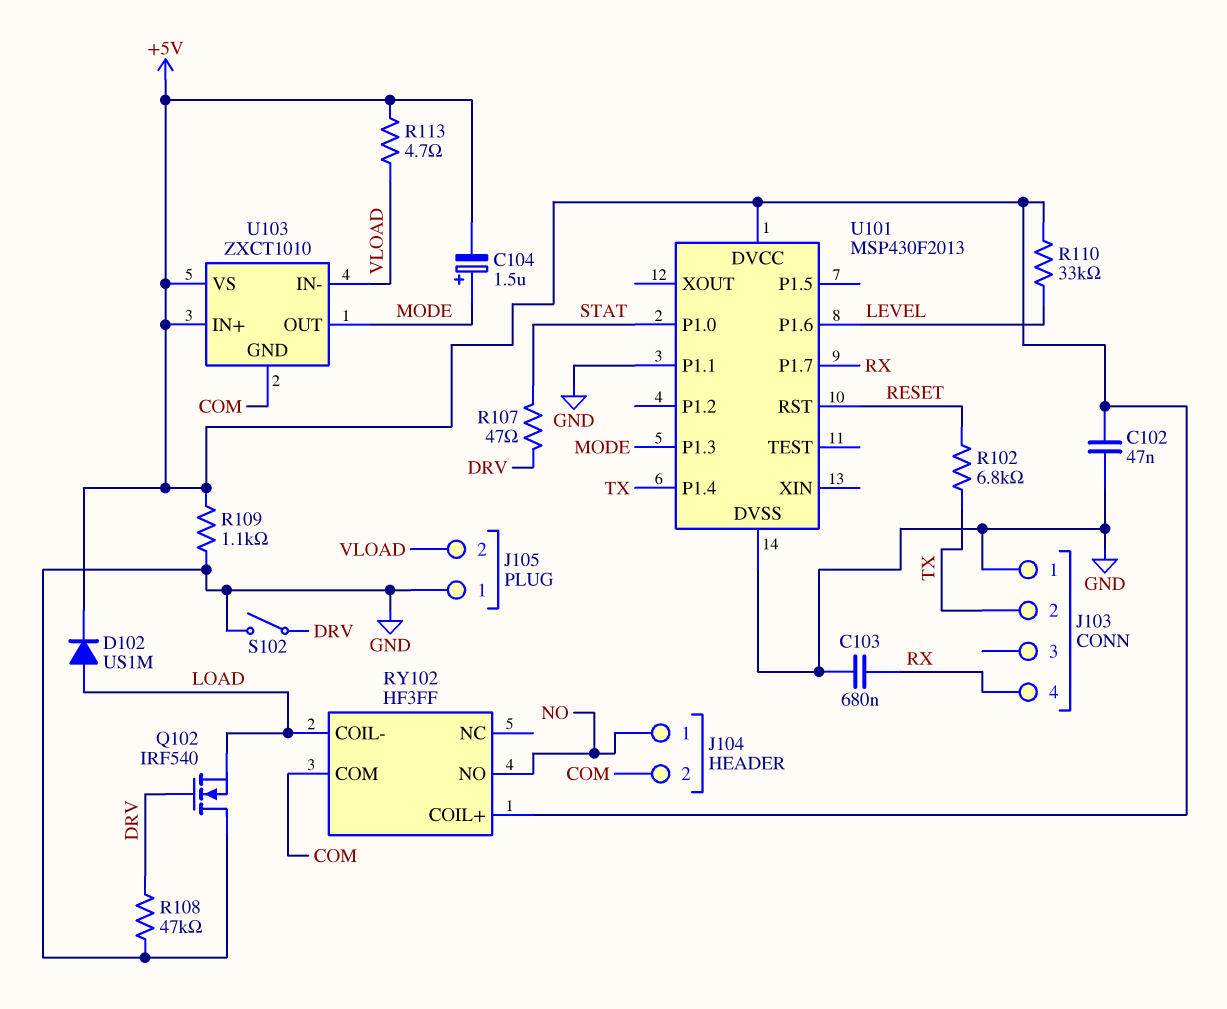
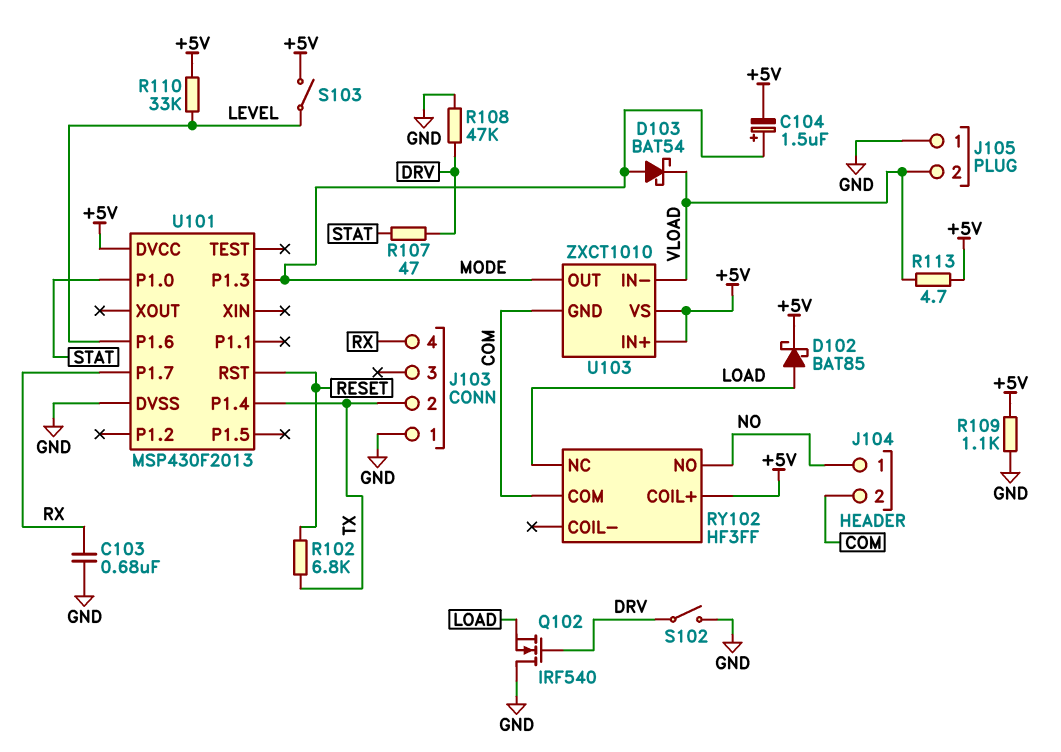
C102: 47nF (+5V, GND) -> none
D102: diode US1M (A LOAD, K +5V) -> schottky BAT85 (A LOAD, K +5V)
D103: none -> schottky BAT54 (A MODE, K VLOAD)
RY102 pin COIL-: LOAD -> none
RY102 pin NC: none -> LOAD
S103: none -> switch (+5V, LEVEL)
U101 pin P1.1: GND -> none

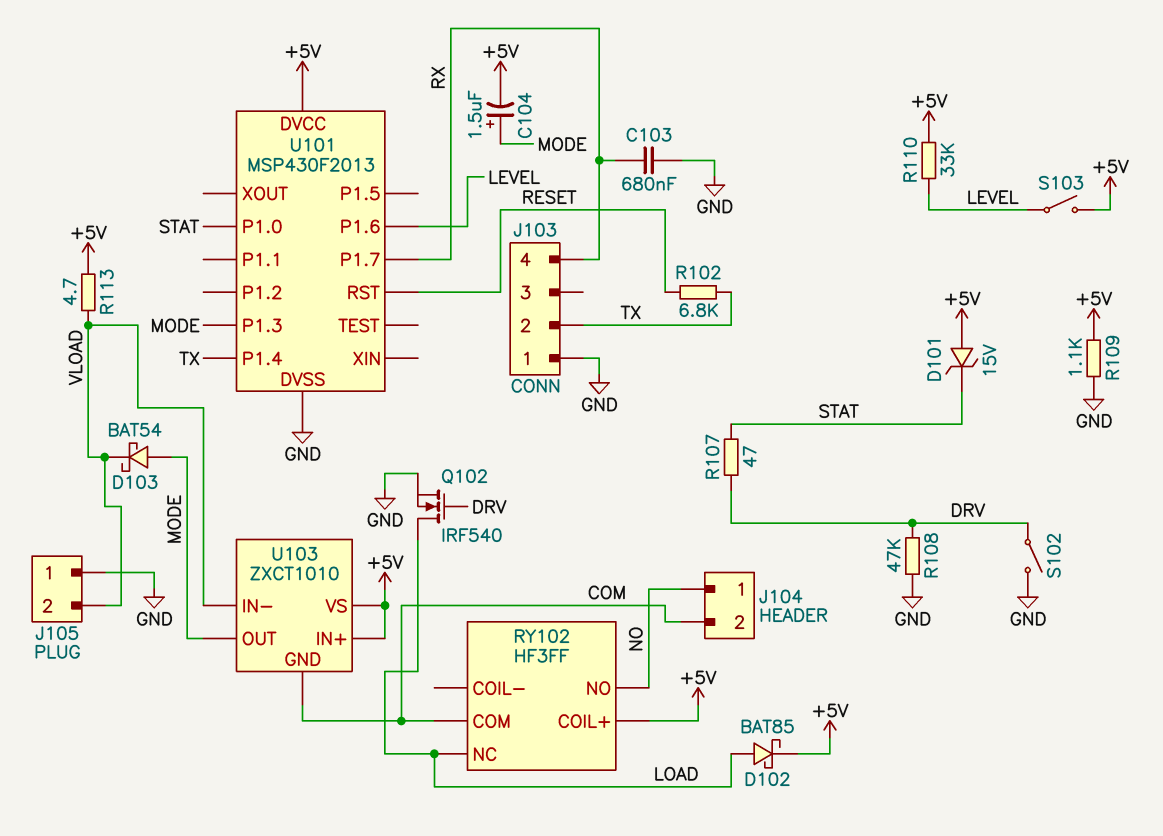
D101: none -> zener 15V (A +5V, K STAT)
Q102: NMOS IRF540 (G DRV, D GND, S LOAD) -> NMOS IRF540 (G DRV, D LOAD, S GND)

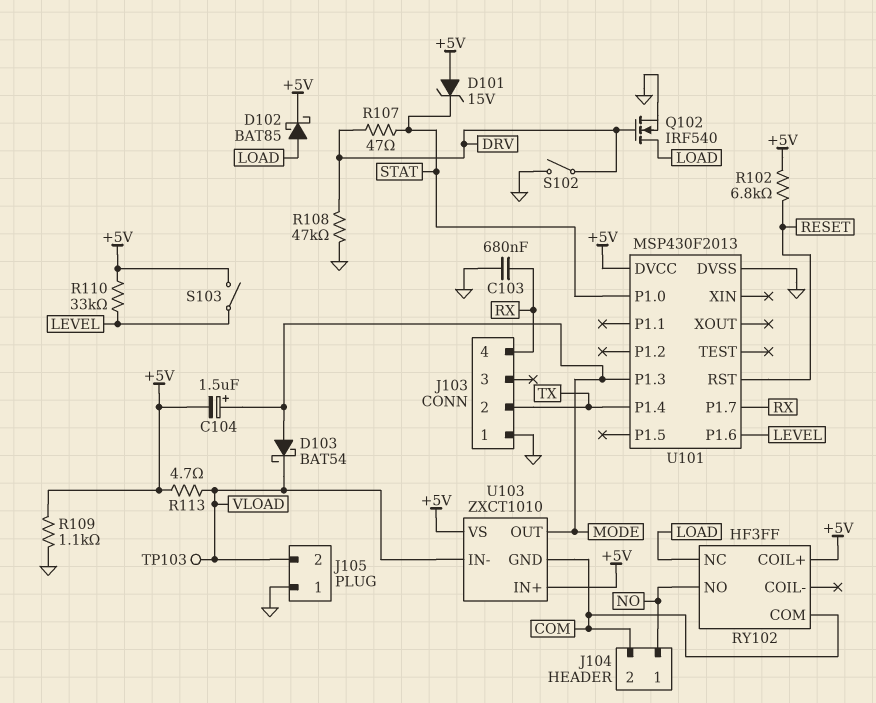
R102: 6.8k (RESET, TX) -> 6.8k (+5V, RESET)
TP103: none -> test point (VLOAD)

